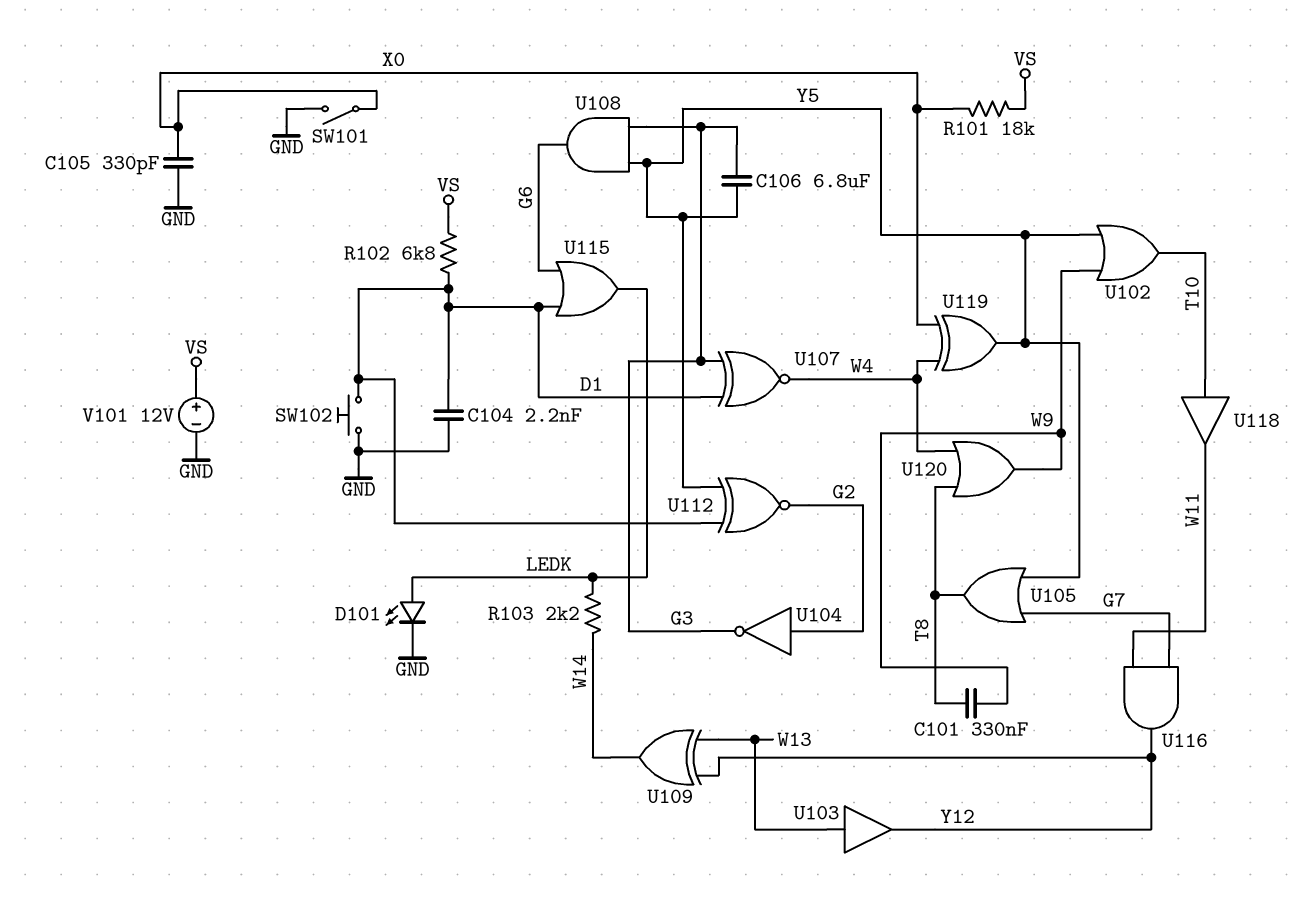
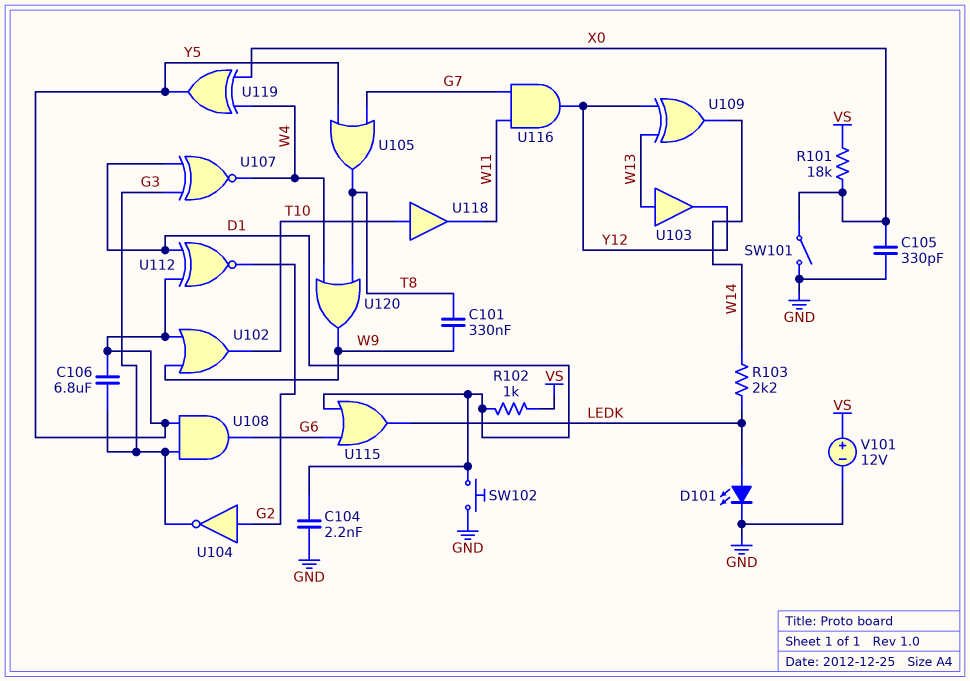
R102: 6.8k (D1, VS) -> 1k (D1, VS)

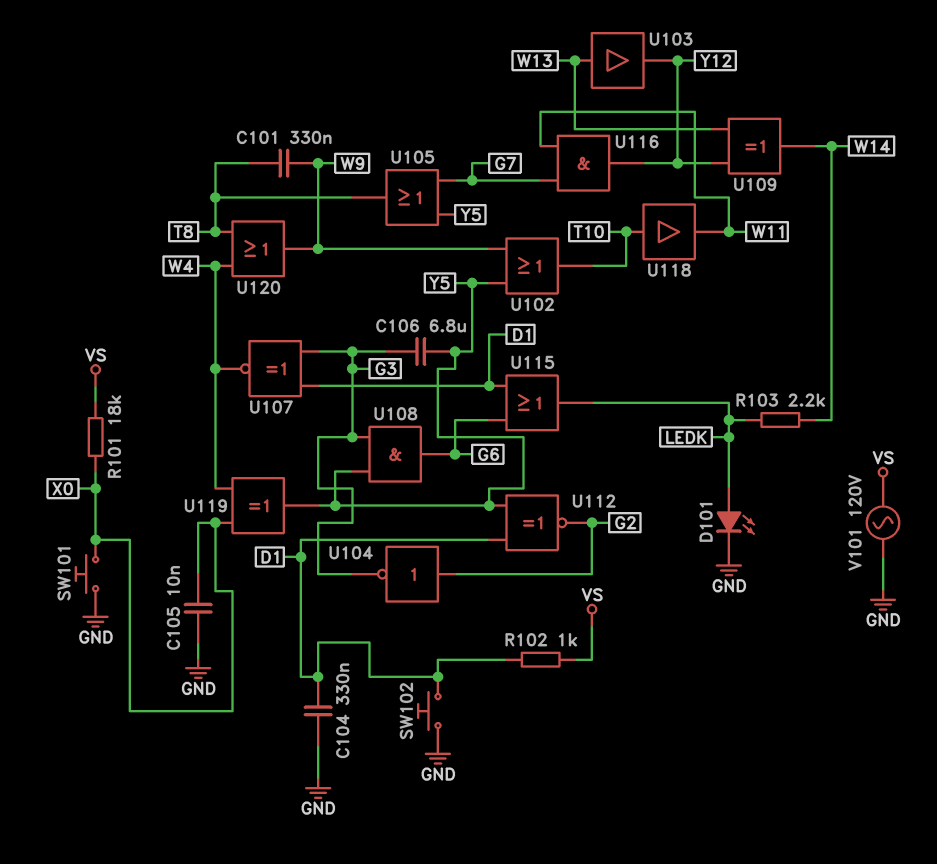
C104: 2.2nF (D1, GND) -> 330nF (D1, GND)
C105: 330pF (GND, X0) -> 10nF (GND, X0)
SW101: switch (GND, X0) -> button (GND, X0)
V101: 12V (plus VS, minus GND) -> AC 120V (GND, VS)

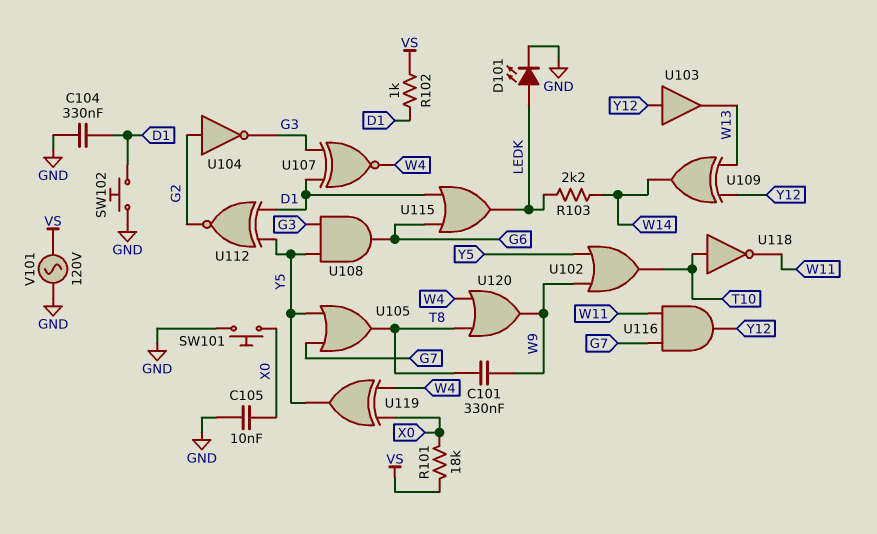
C106: 6.8uF (G3, Y5) -> none
U103: buffer (in W13, out Y12) -> buffer (in Y12, out W13)
U118: buffer (in T10, out W11) -> NOT (in T10, out W11)

